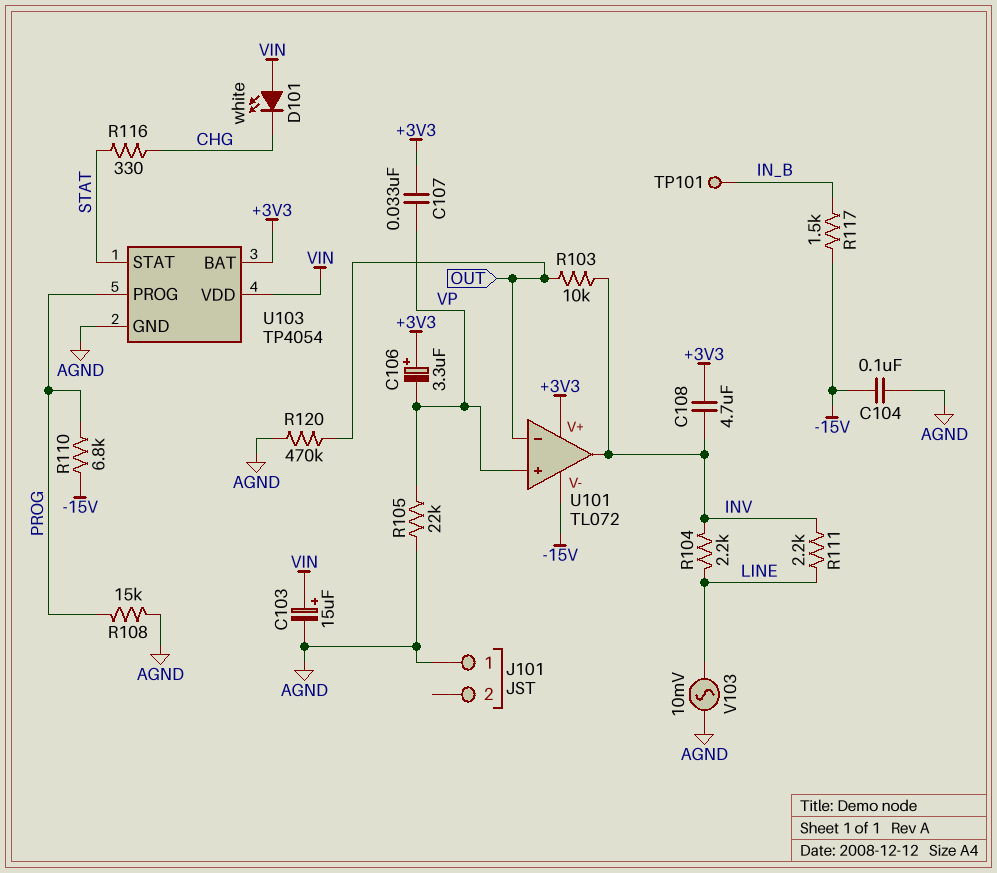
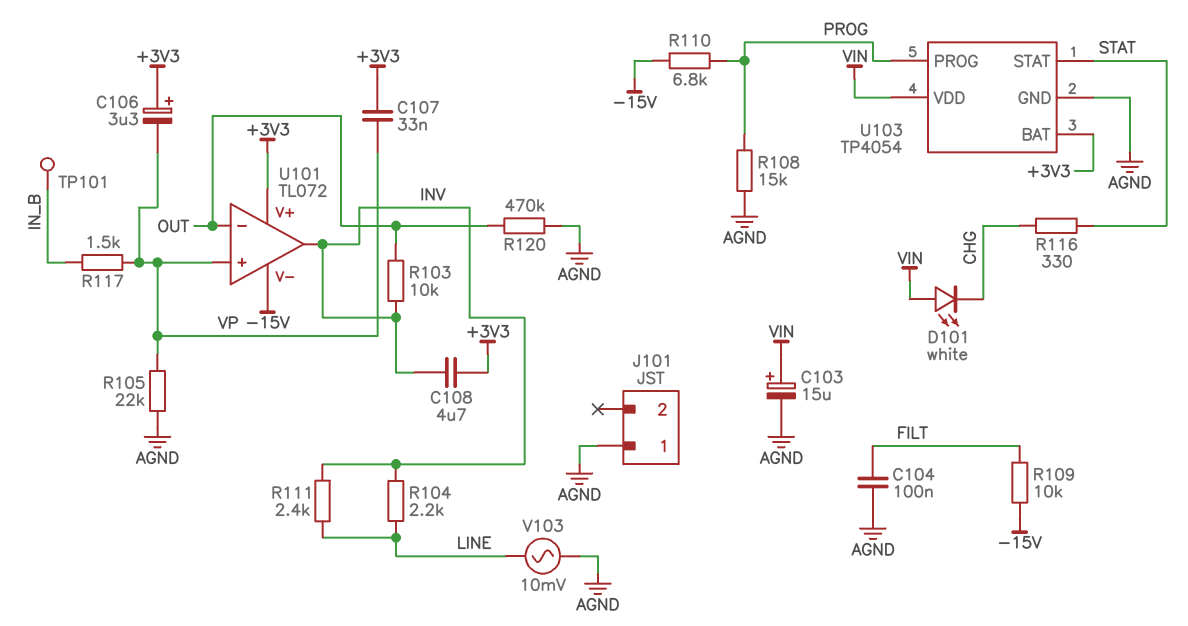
C104: 100nF (-15V, AGND) -> 100nF (AGND, FILT)
R109: none -> 10k (-15V, FILT)
R111: 2.2k (INV, LINE) -> 2.4k (INV, LINE)
R117: 1.5k (-15V, IN_B) -> 1.5k (IN_B, VP)

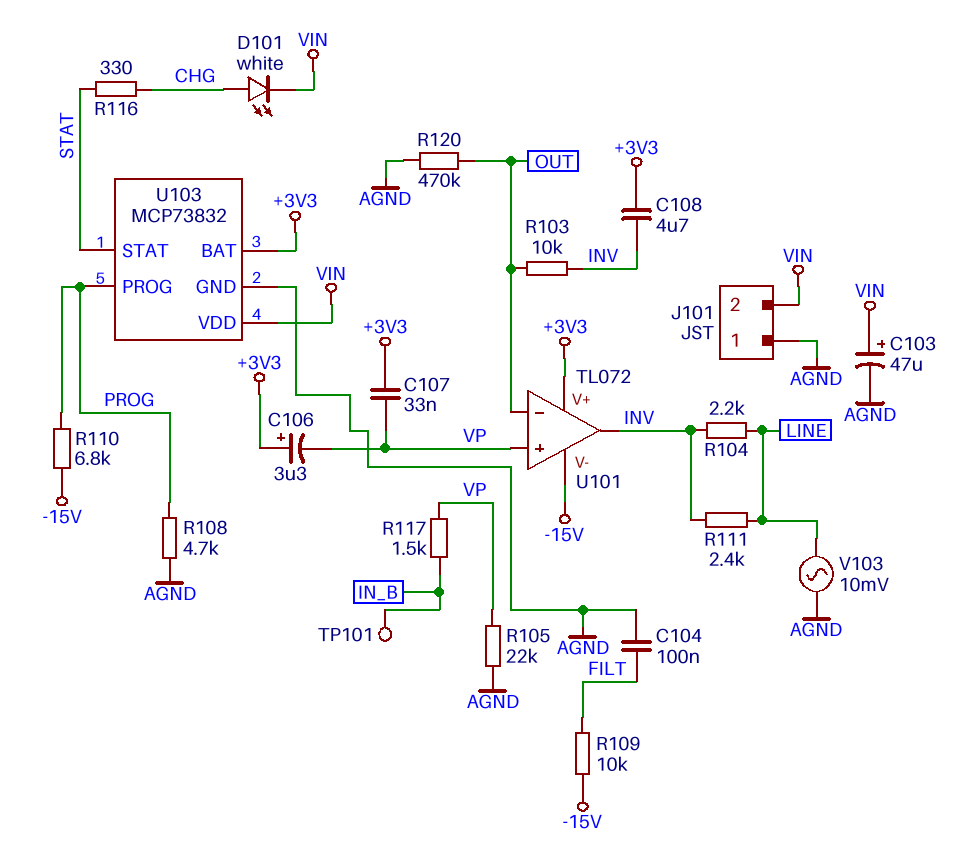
C103: 15uF (plus VIN, minus AGND) -> 47uF (plus VIN, minus AGND)
D101: LED white (A VIN, K CHG) -> LED white (A CHG, K VIN)
J101 pin 2: none -> VIN
R108: 15k (AGND, PROG) -> 4.7k (AGND, PROG)
U103: TP4054 -> MCP73832

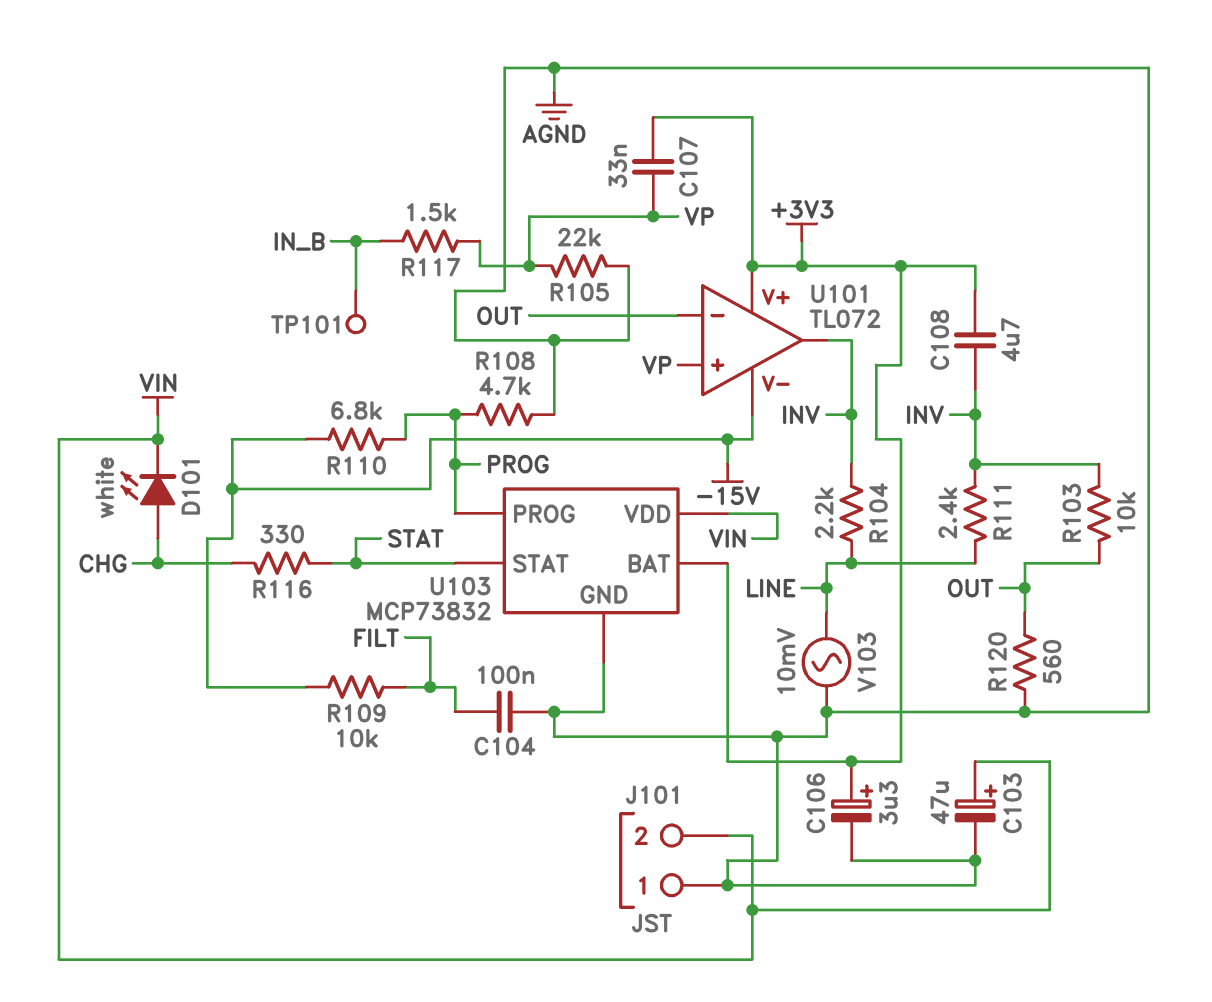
C106: 3.3uF (plus +3V3, minus VP) -> 3.3uF (plus +3V3, minus AGND)
R120: 470k (AGND, OUT) -> 560 (AGND, OUT)

